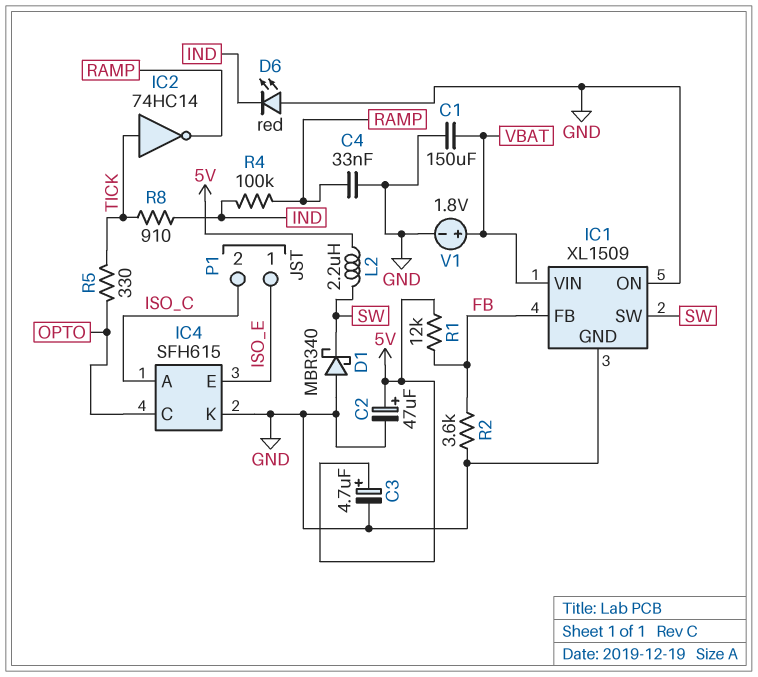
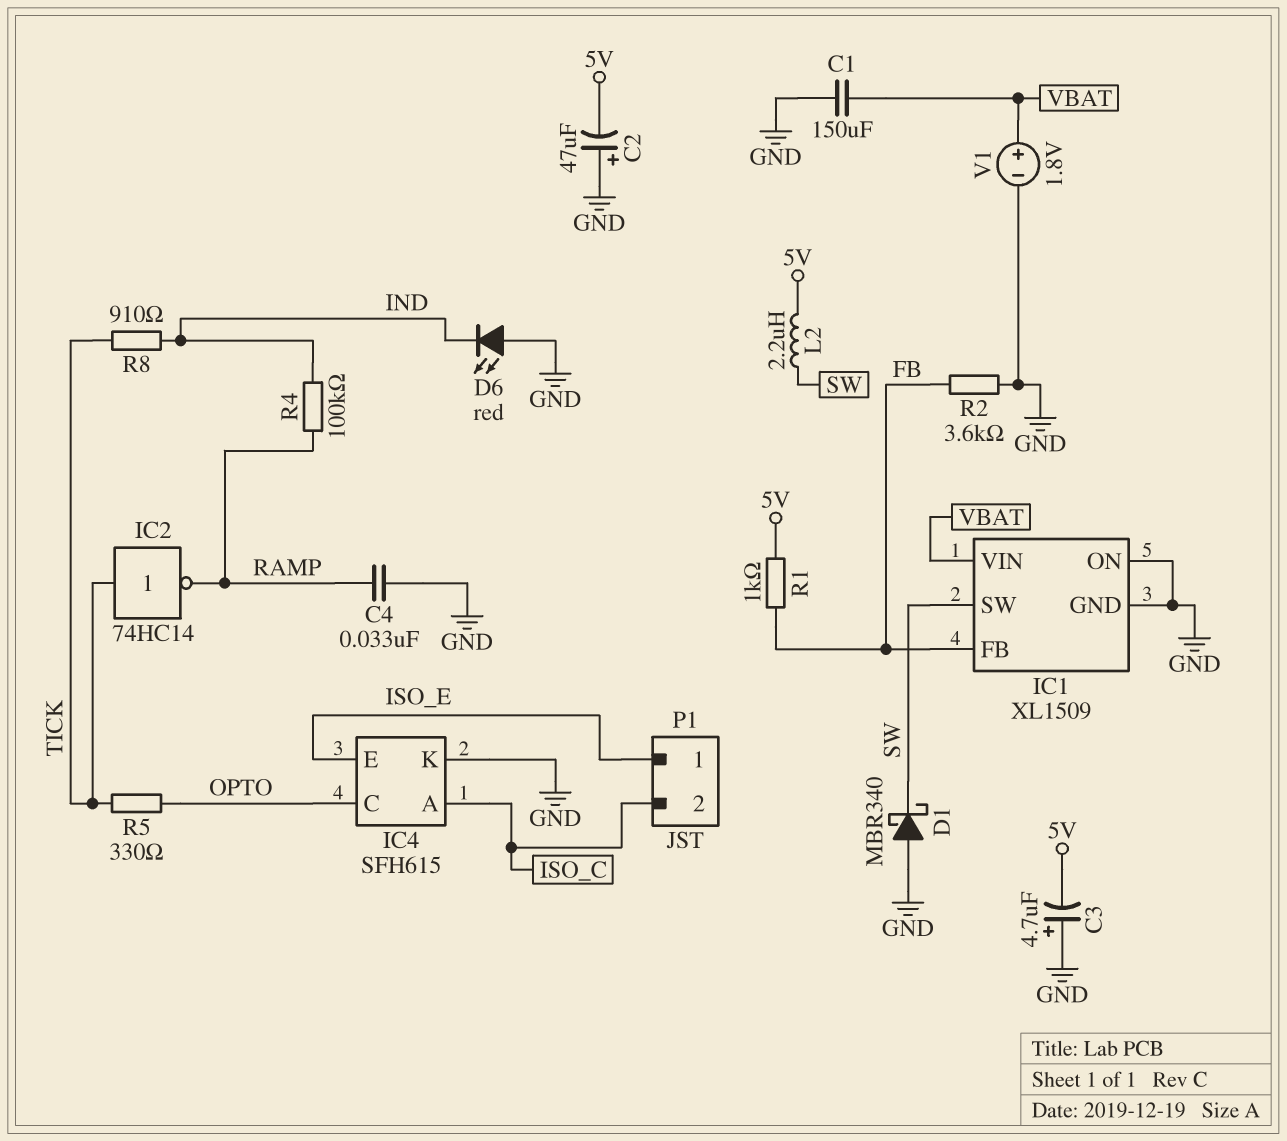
C2: 47uF (plus 5V, minus GND) -> 47uF (plus GND, minus 5V)
C3: 4.7uF (plus 5V, minus GND) -> 4.7uF (plus GND, minus 5V)
R1: 12k (5V, FB) -> 1k (5V, FB)

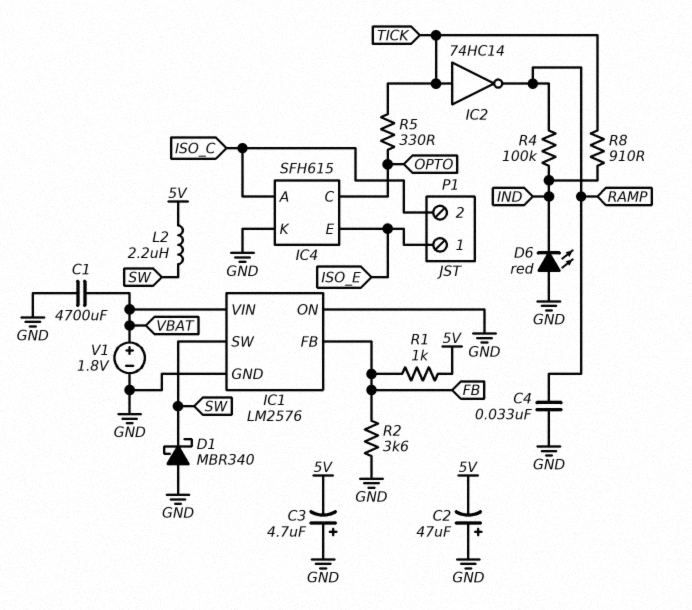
C1: 150uF (GND, VBAT) -> 4700uF (GND, VBAT)
IC1: XL1509 -> LM2576

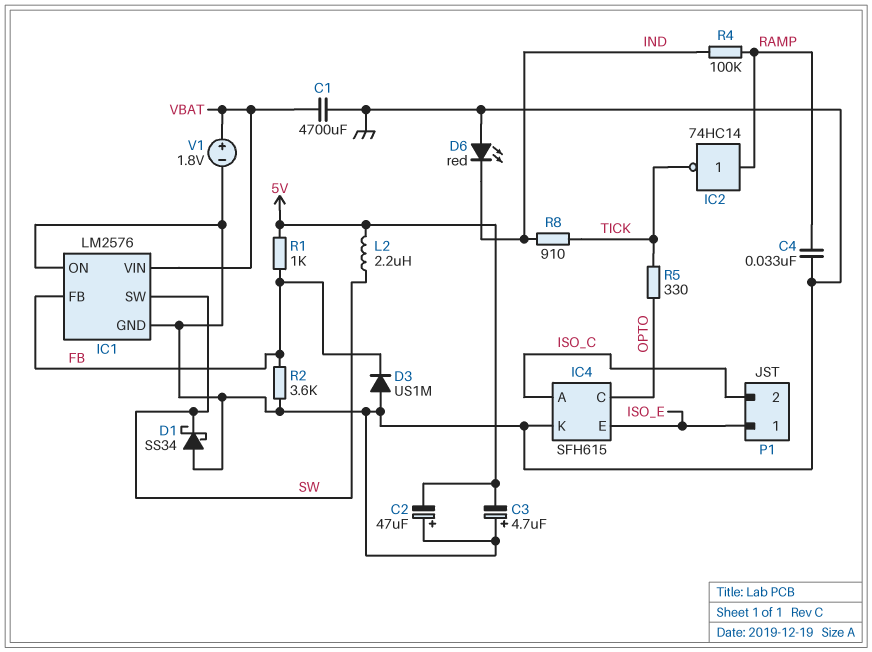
D1: schottky MBR340 (A GND, K SW) -> schottky SS34 (A GND, K SW)
D3: none -> diode US1M (A GND, K FB)
IC2: NOT 74HC14 (in TICK, out RAMP) -> NOT 74HC14 (in RAMP, out TICK)

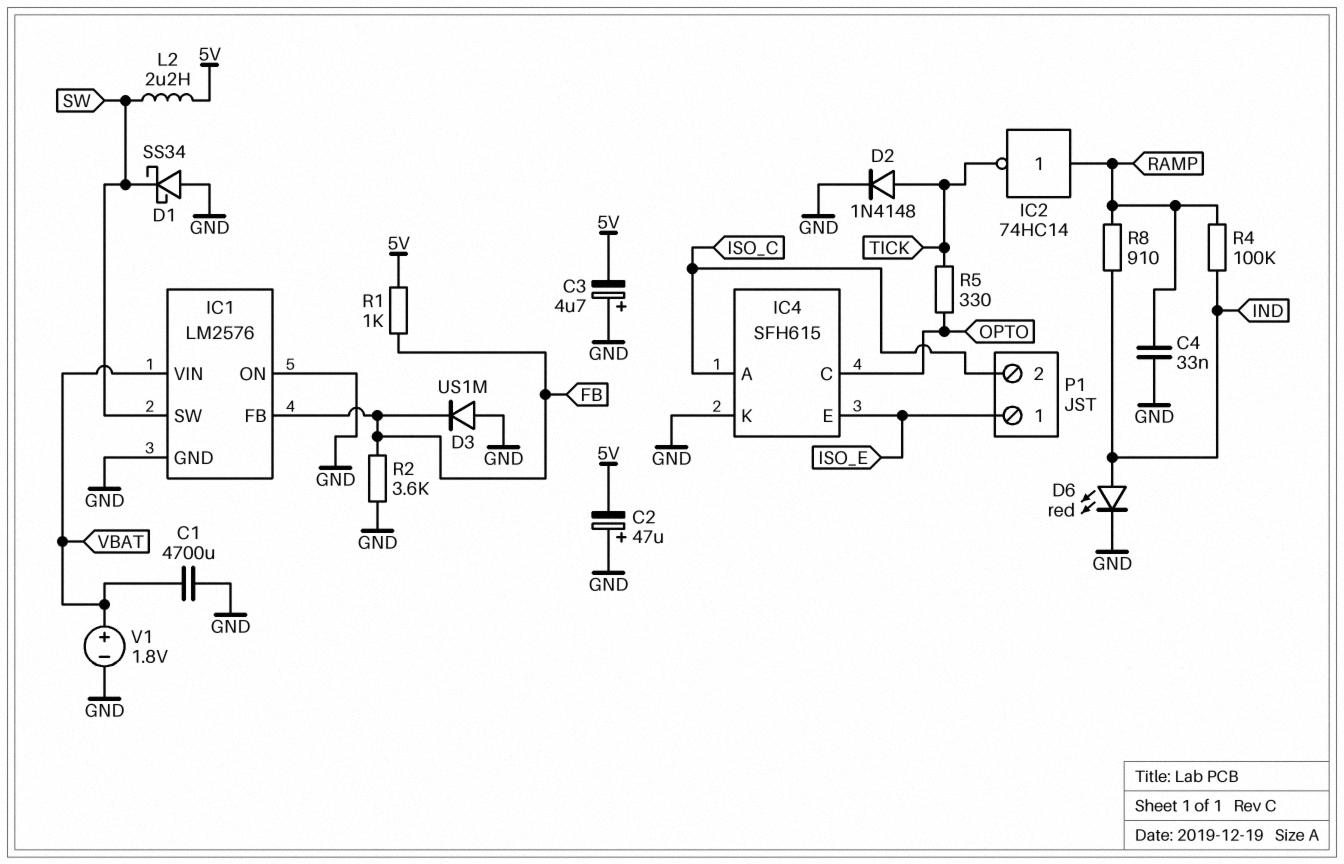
D2: none -> diode 1N4148 (A TICK, K GND)
D6: LED red (A GND, K IND) -> LED red (A IND, K GND)
R8: 910 (IND, TICK) -> 910 (IND, RAMP)

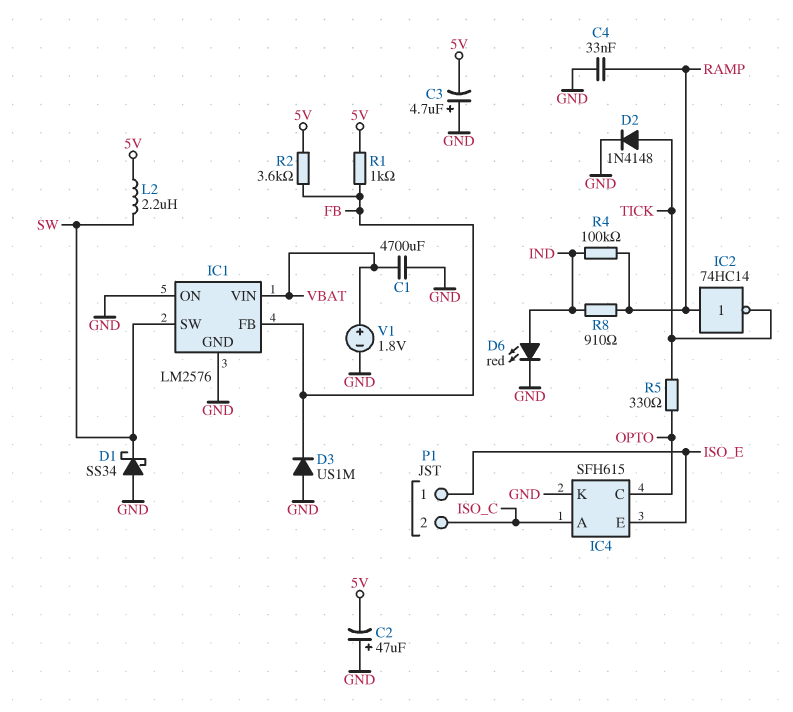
R2: 3.6k (FB, GND) -> 3.6k (5V, FB)

